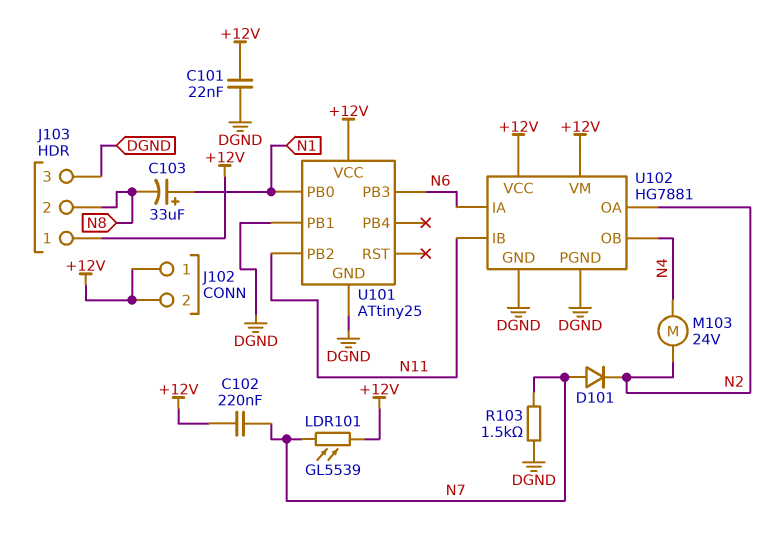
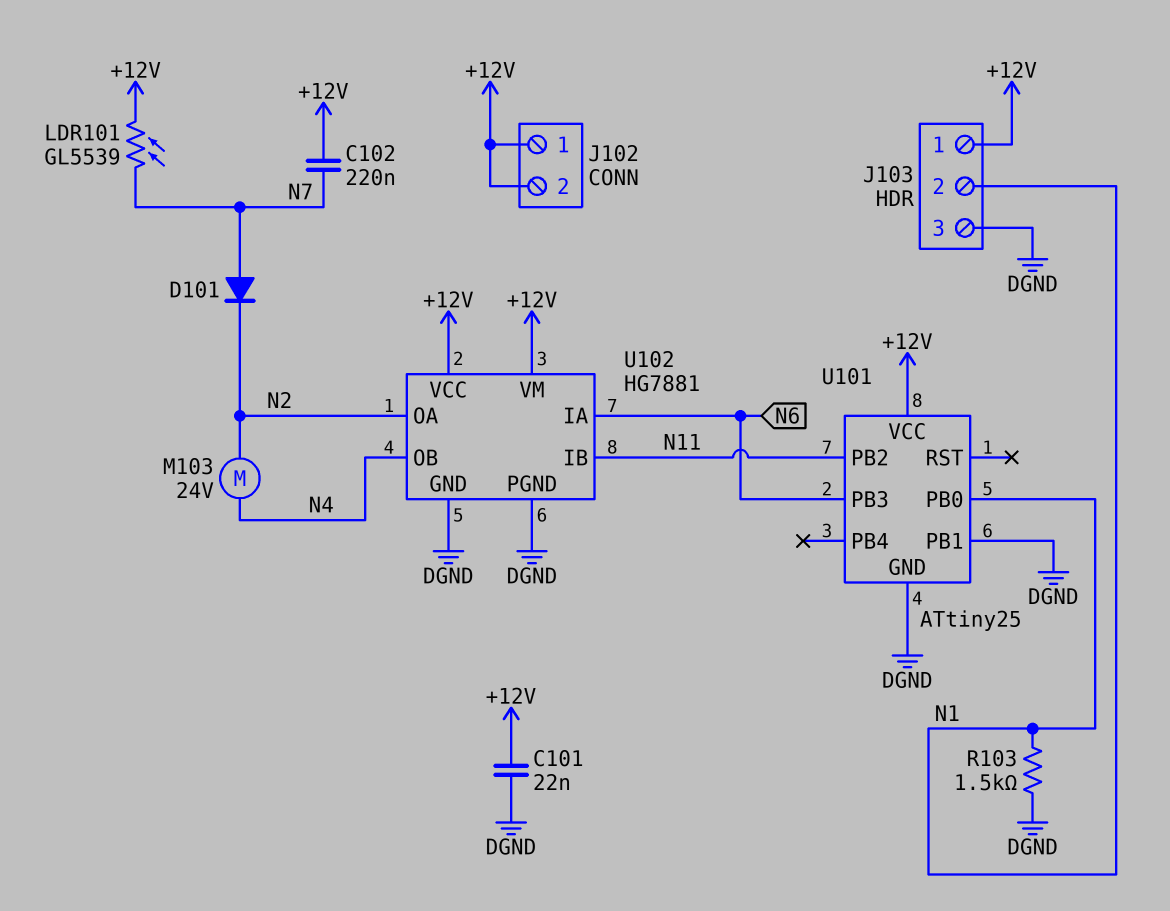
C103: 33uF (plus N1, minus N8) -> none
J103 pin 2: N8 -> N1
R103: 1.5k (DGND, N7) -> 1.5k (DGND, N1)

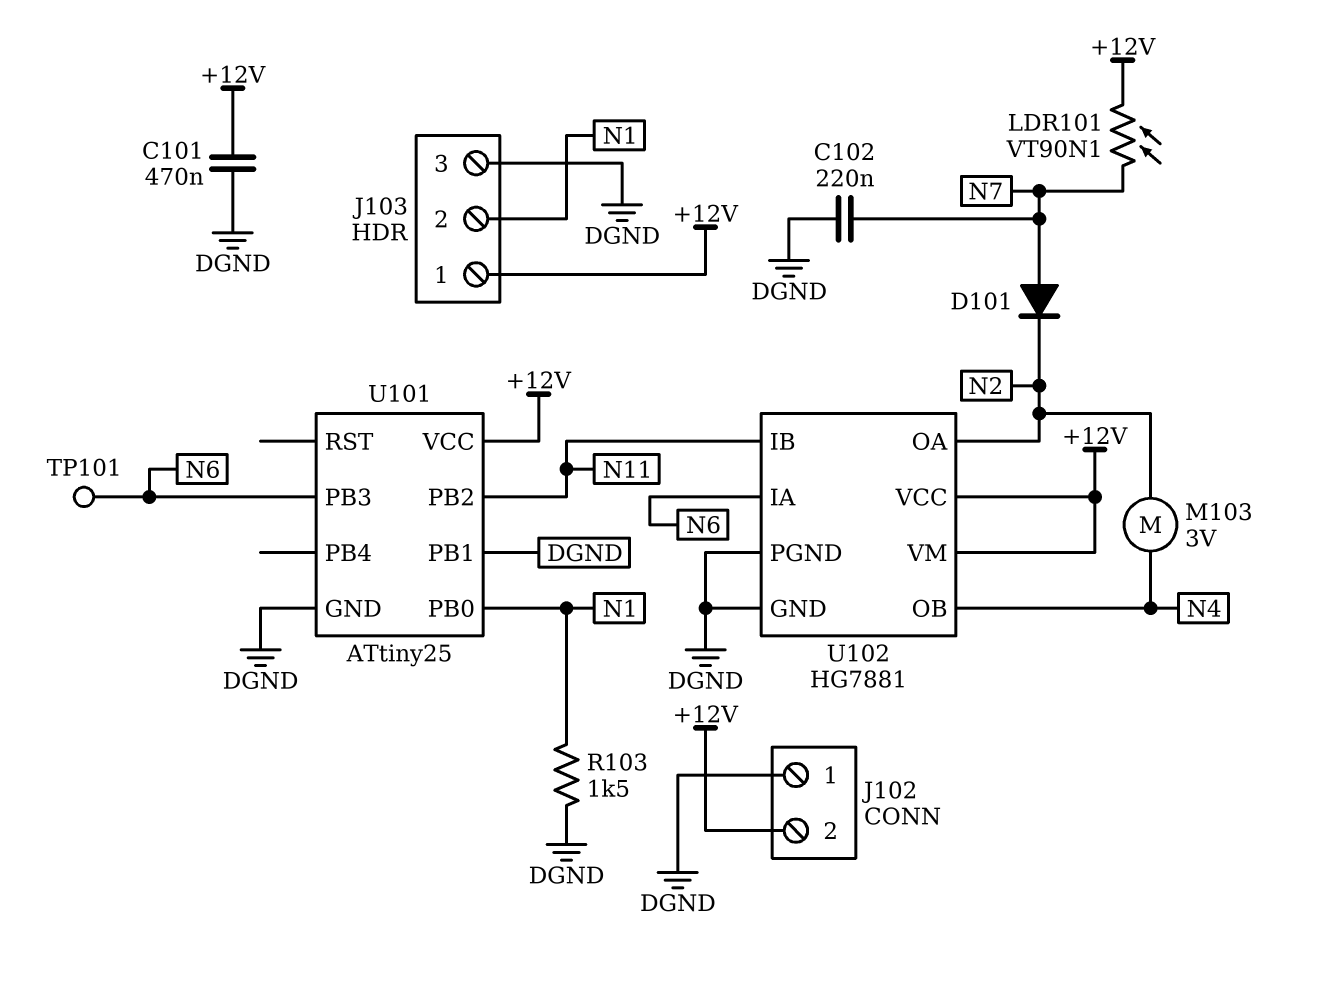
C101: 22nF (+12V, DGND) -> 470nF (+12V, DGND)
C102: 220nF (+12V, N7) -> 220nF (DGND, N7)
J102 pin 1: +12V -> DGND
LDR101: GL5539 (+12V, N7) -> VT90N1 (+12V, N7)
M103: motor 24V (N2, N4) -> motor 3V (N2, N4)
TP101: none -> test point (N6)

